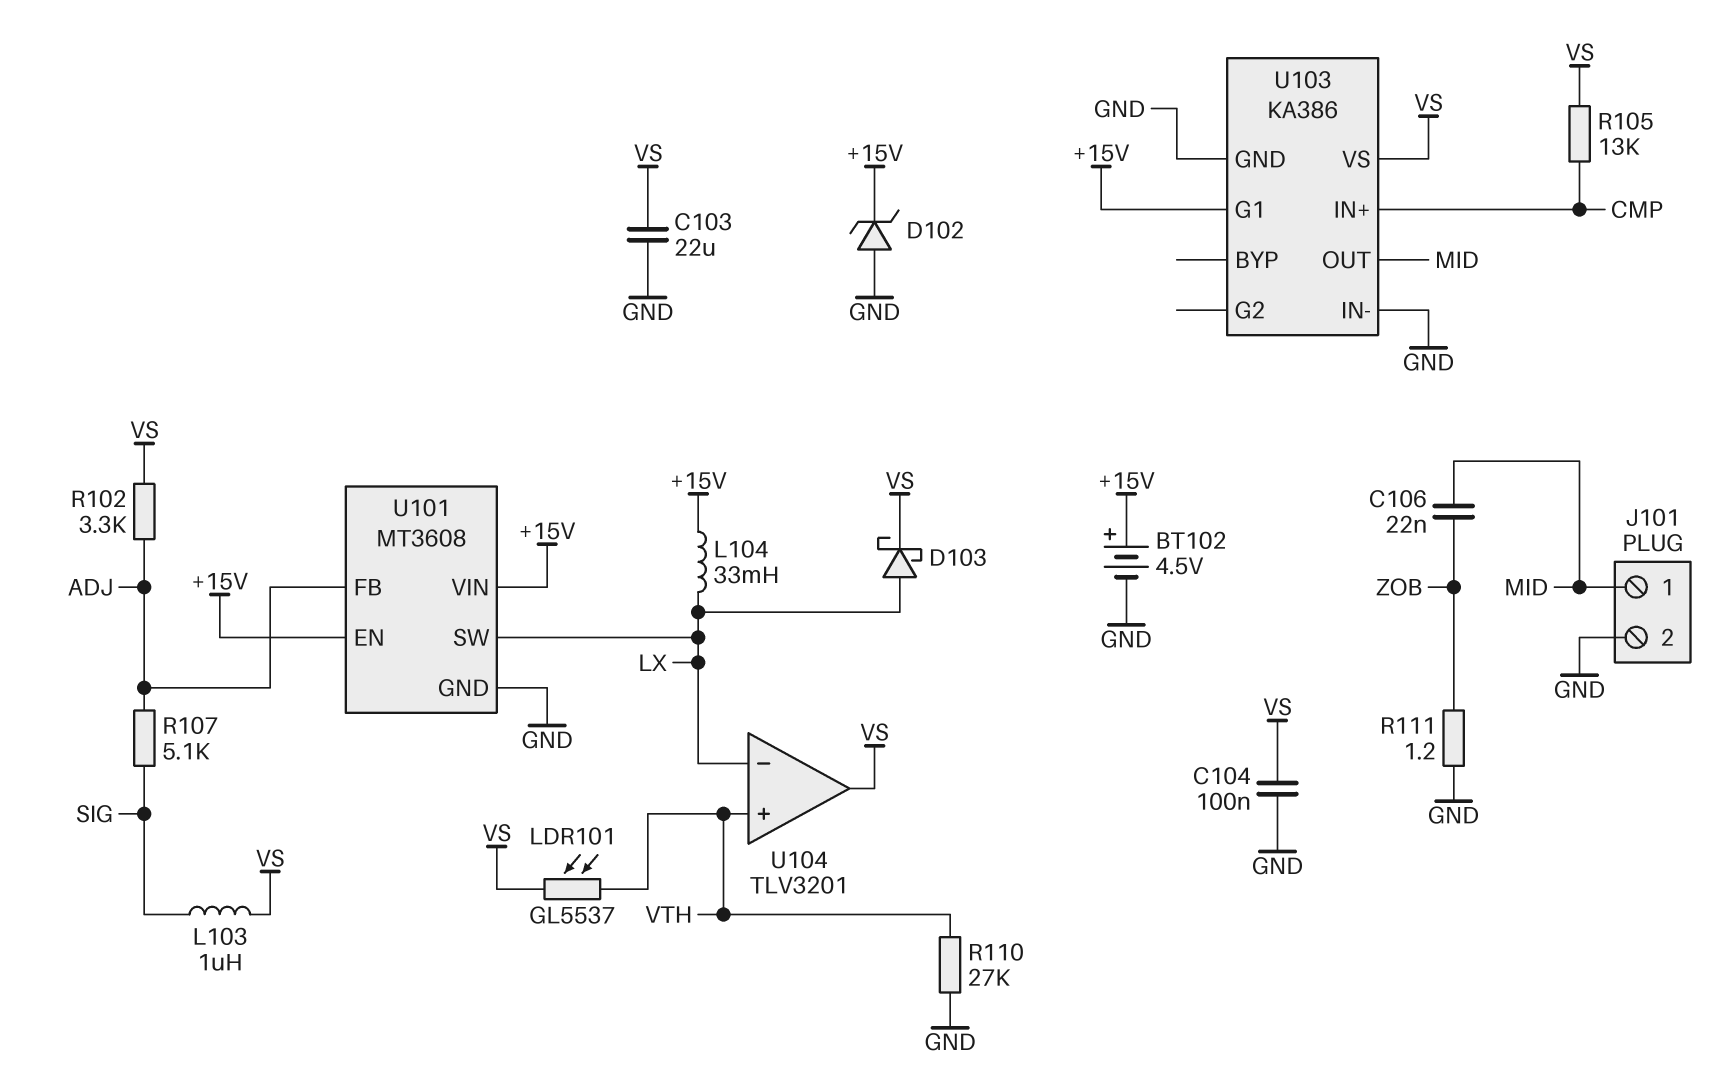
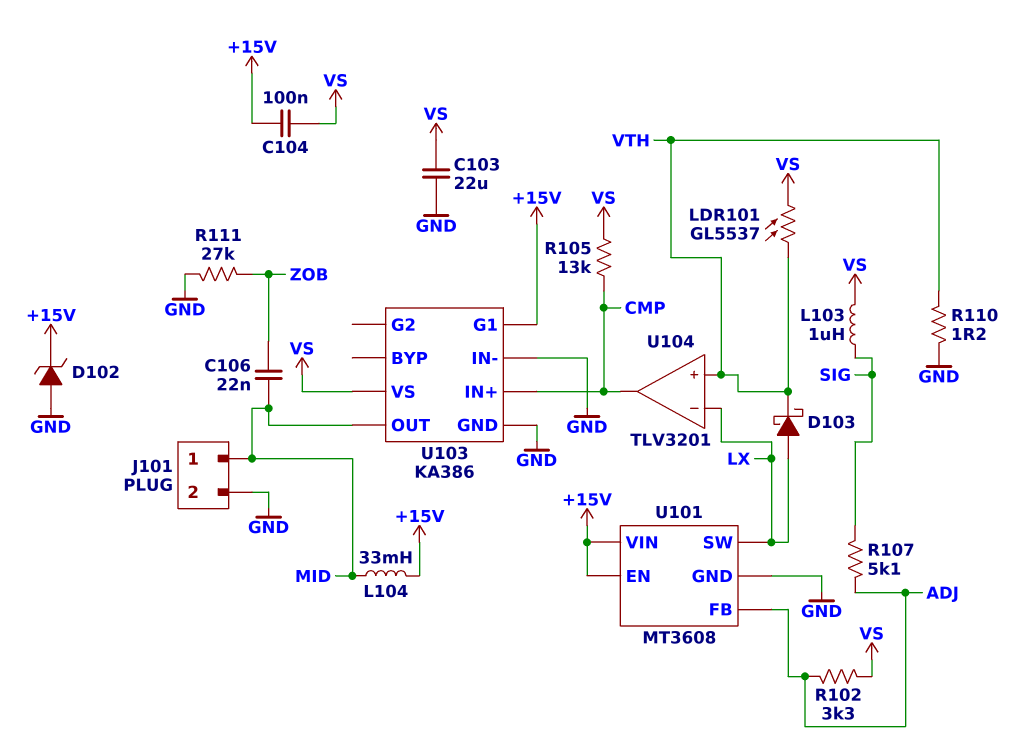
BT102: 4.5V (plus +15V, minus GND) -> none
C104: 100nF (GND, VS) -> 100nF (+15V, VS)
D103: schottky (A LX, K VS) -> schottky (A LX, K VTH)
L104: 33mH (+15V, LX) -> 33mH (+15V, MID)
R110: 27k (GND, VTH) -> 1.2 (GND, VTH)
R111: 1.2 (GND, ZOB) -> 27k (GND, ZOB)
U104 pin out: VS -> CMP

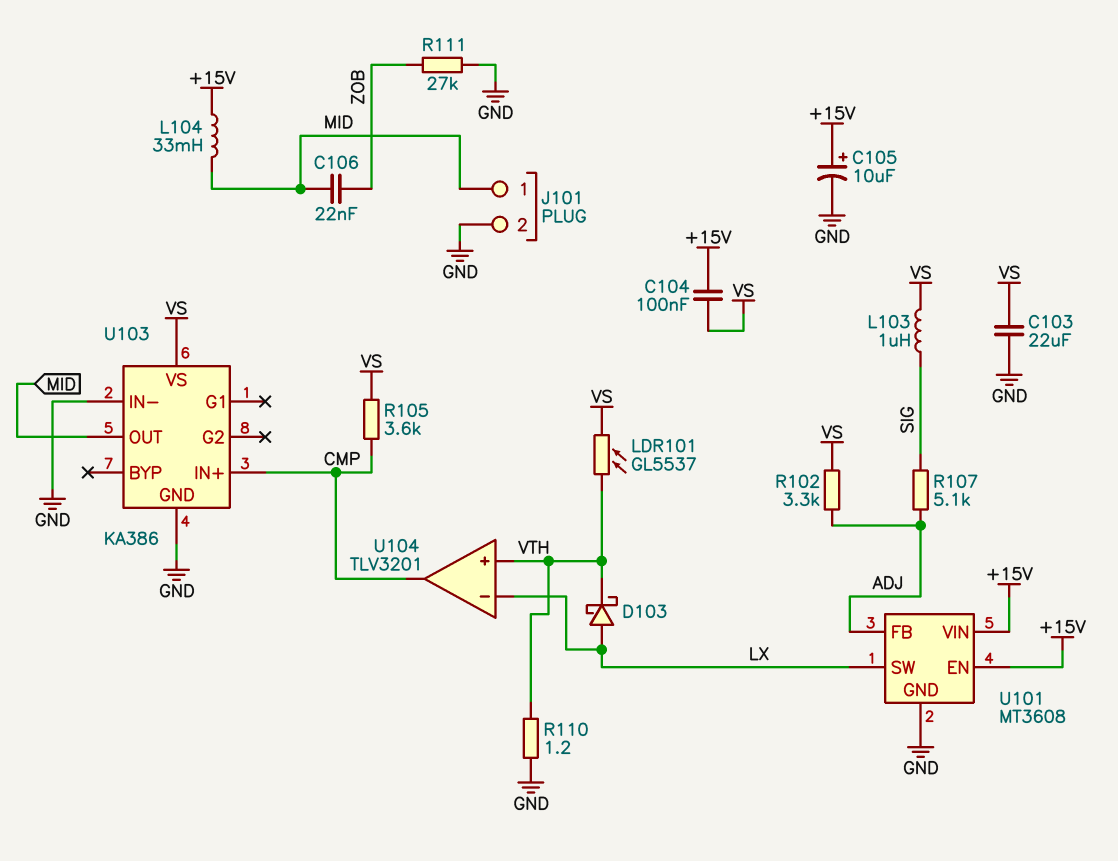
C105: none -> 10uF (plus +15V, minus GND)
D102: zener (A GND, K +15V) -> none
R105: 13k (CMP, VS) -> 3.6k (CMP, VS)
U103 pin G1: +15V -> none

